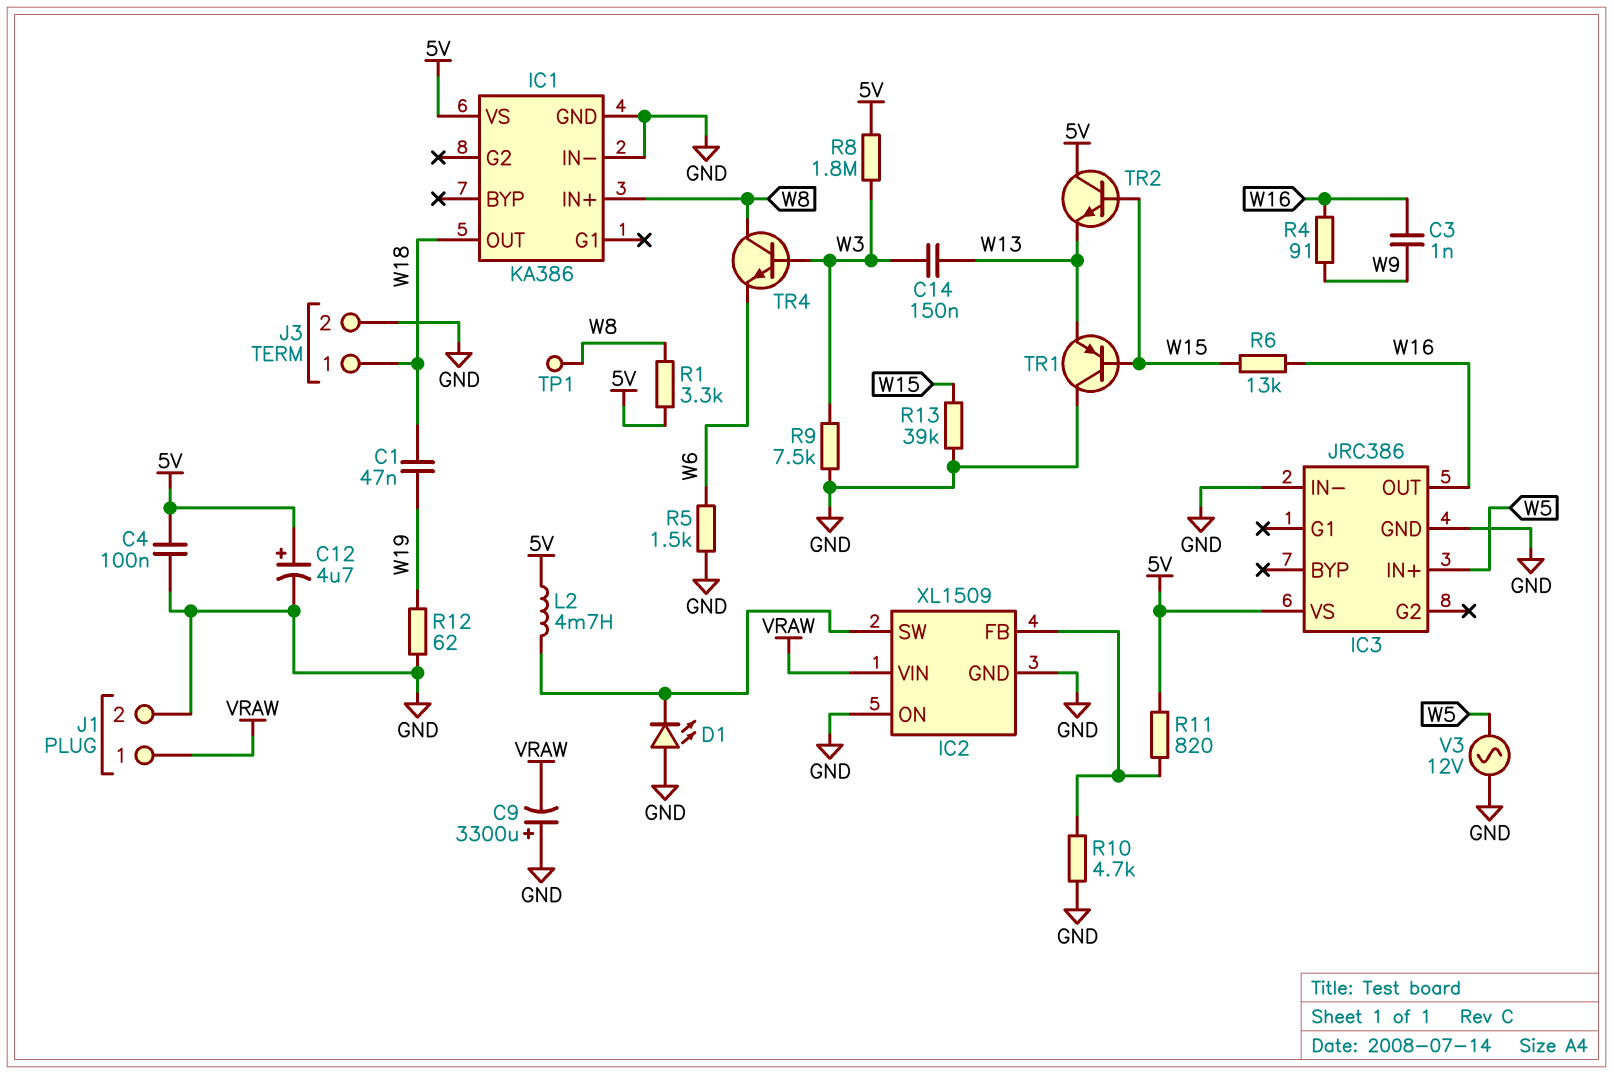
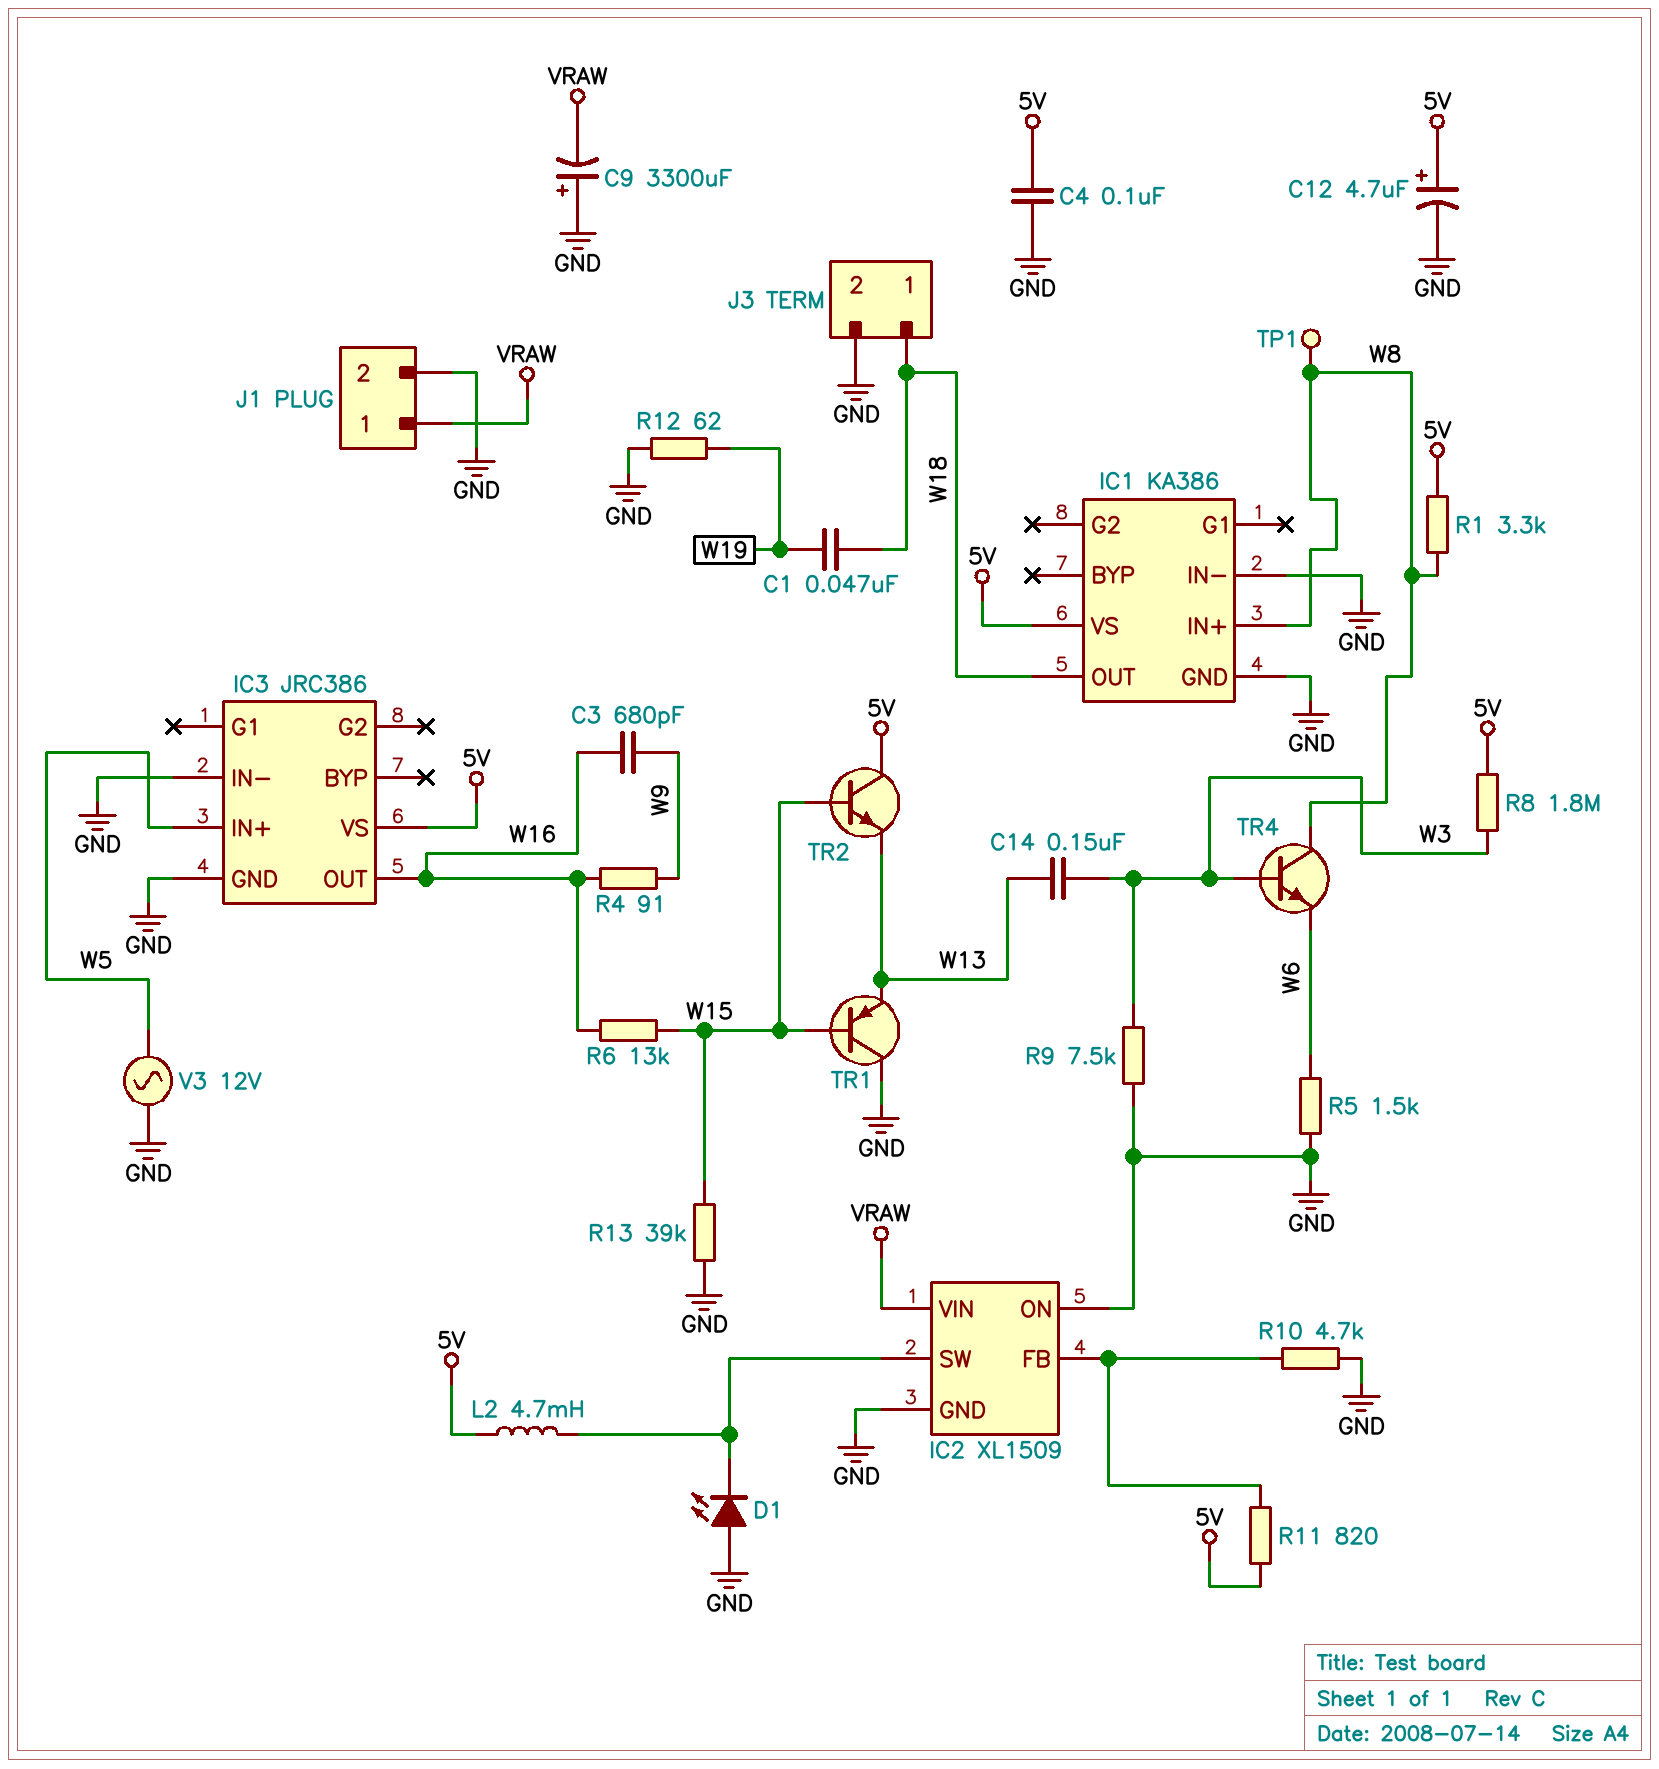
C3: 1nF (W9, W16) -> 680pF (W9, W16)

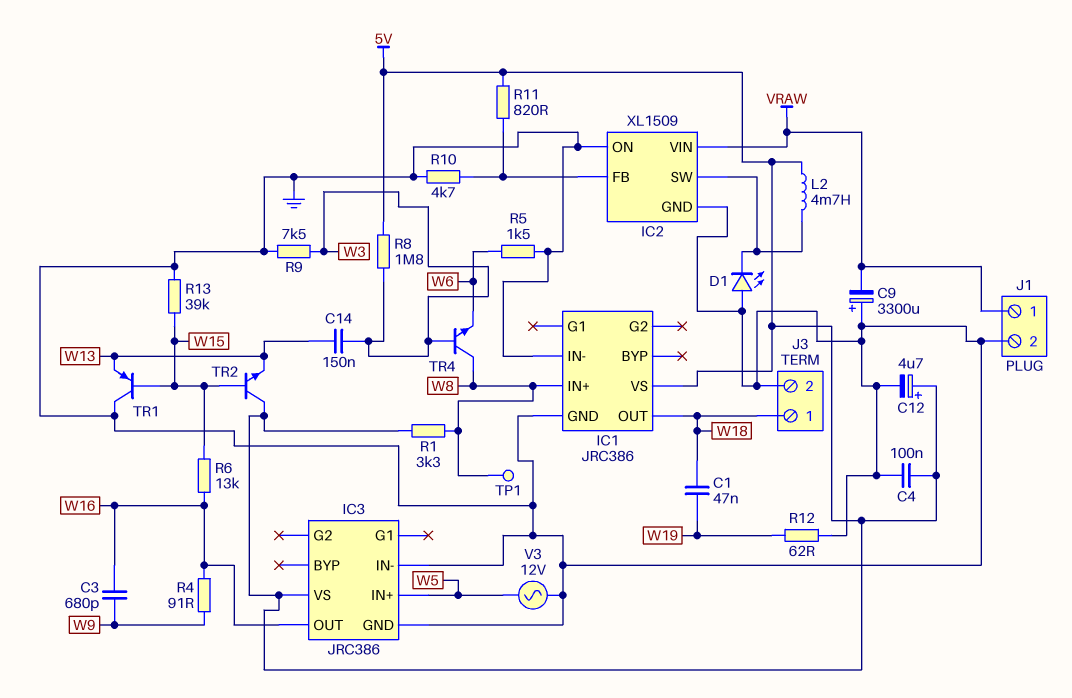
IC1: KA386 -> JRC386

